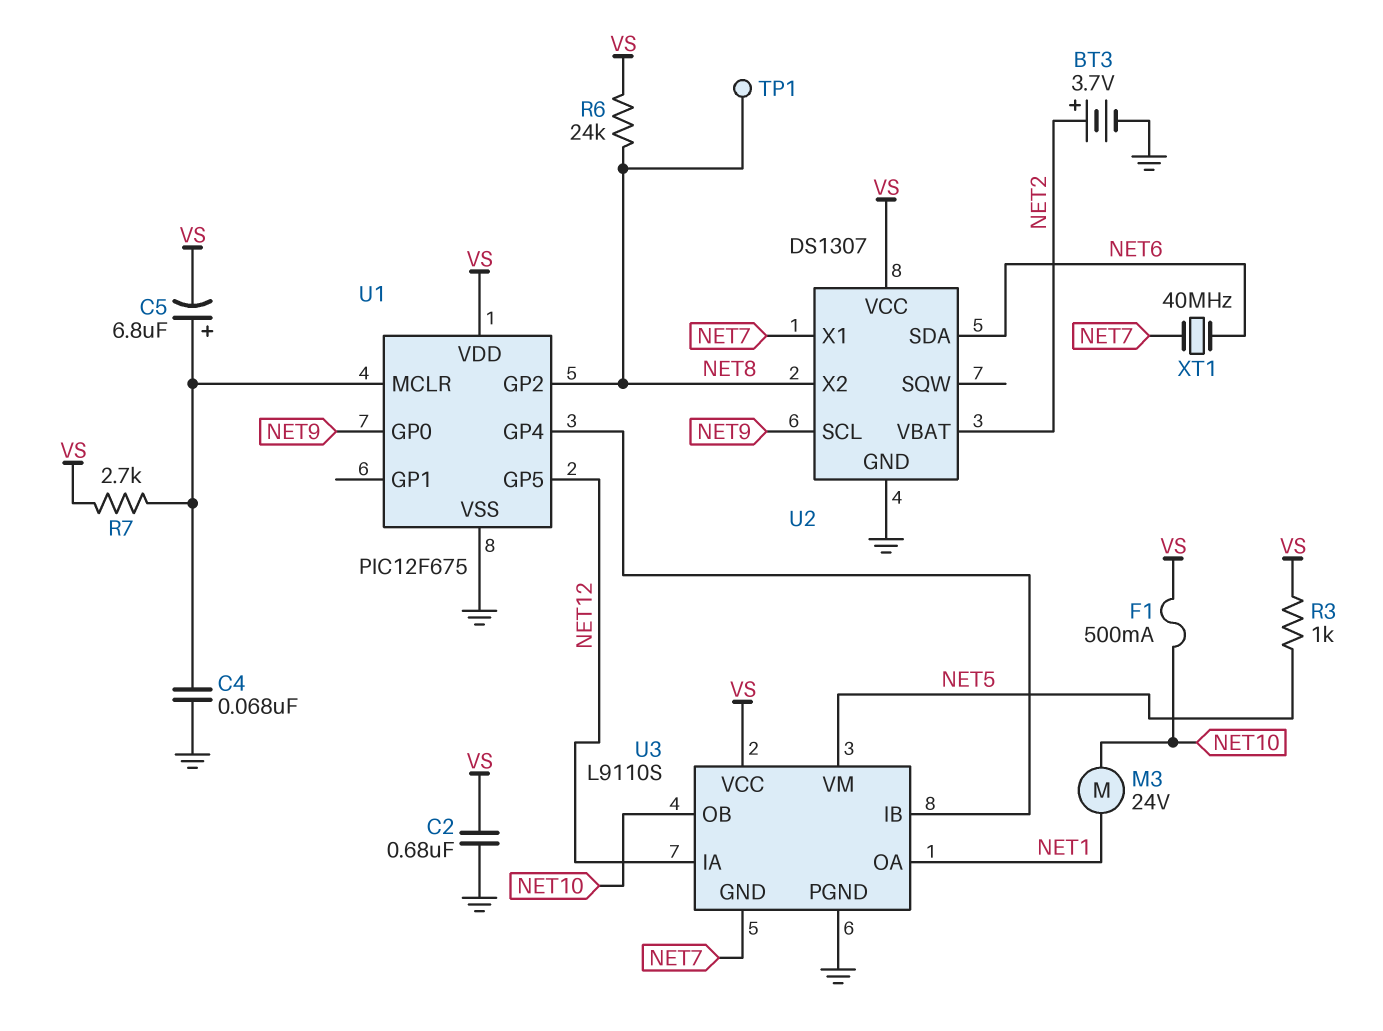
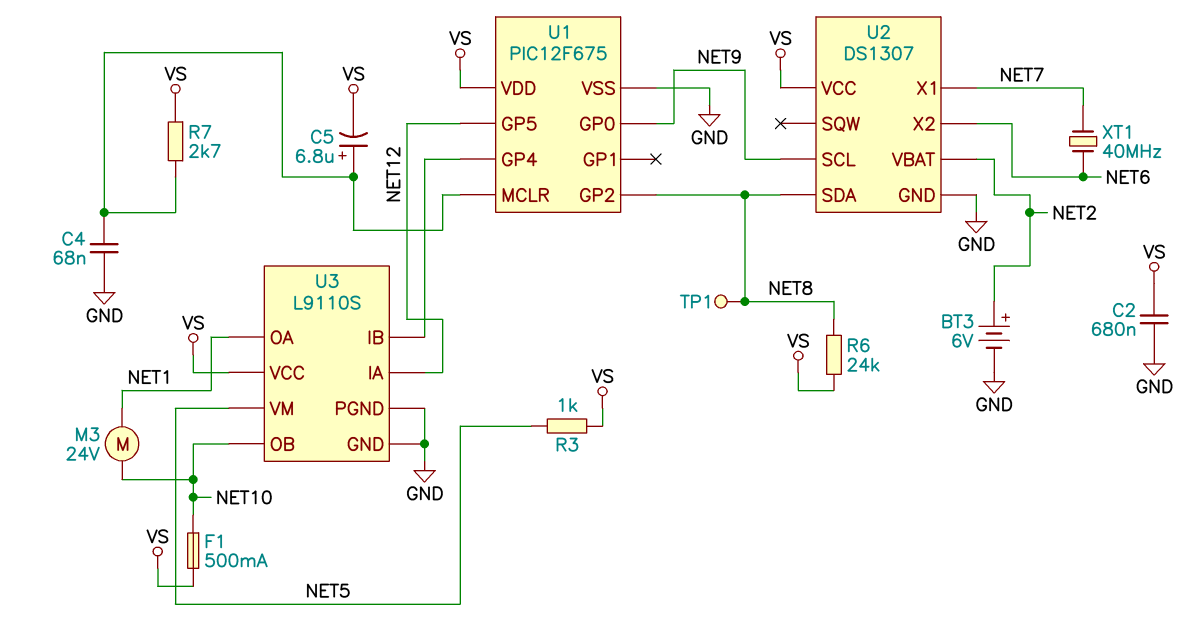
BT3: 3.7V (plus NET2, minus GND) -> 6V (plus NET2, minus GND)
U2 pin SDA: NET6 -> NET8
U2 pin X2: NET8 -> NET6
U3 pin GND: NET7 -> GND

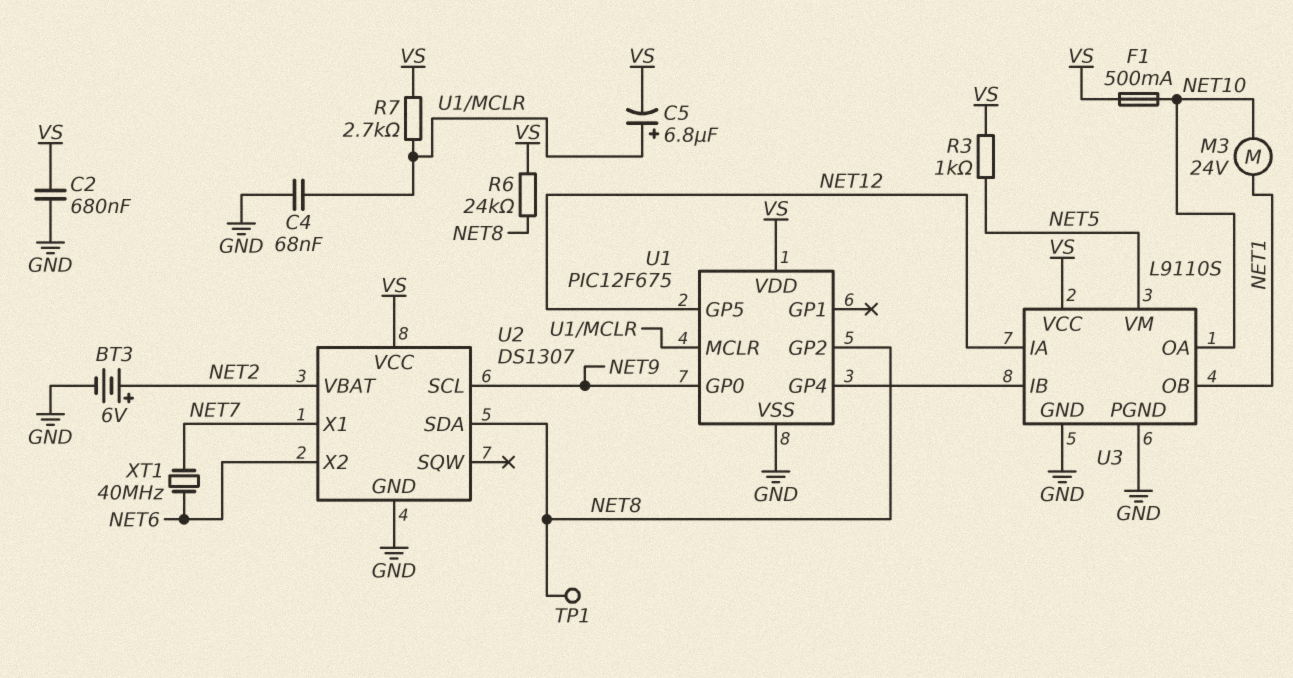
U3 pin OA: NET1 -> NET10
U3 pin OB: NET10 -> NET1

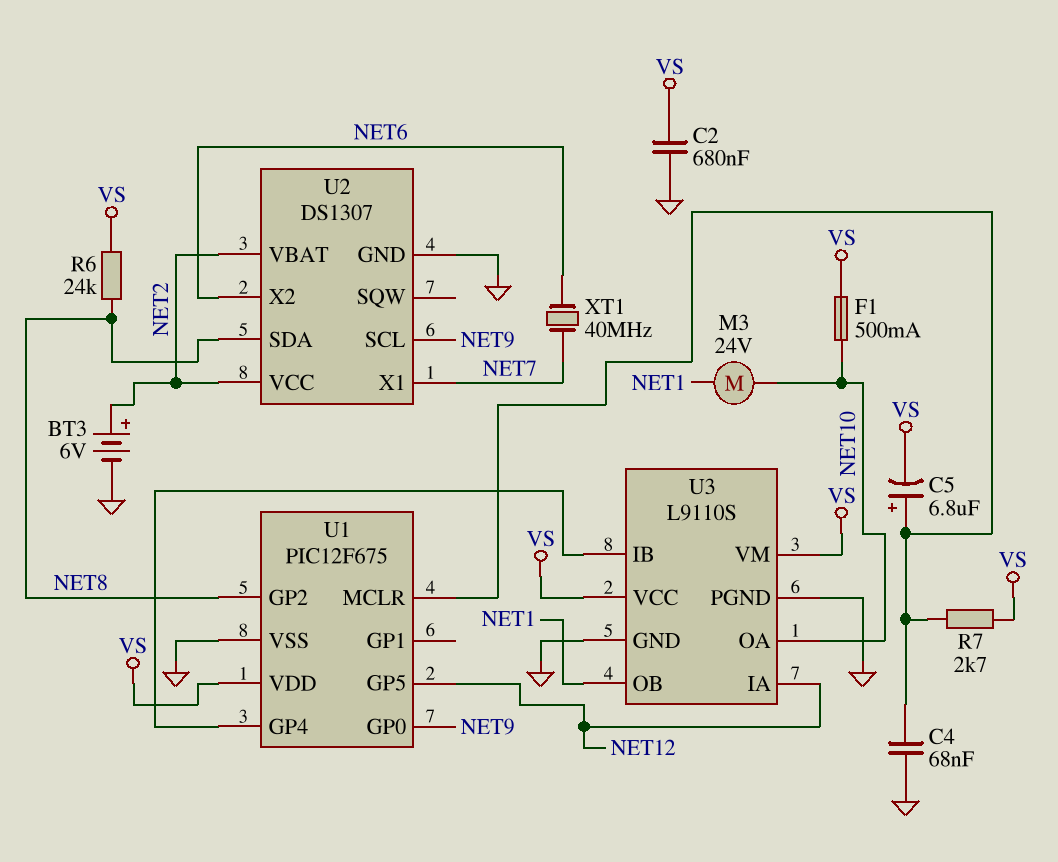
R3: 1k (NET5, VS) -> none
TP1: test point (NET8) -> none
U2 pin VCC: VS -> NET2
U3 pin VM: NET5 -> VS

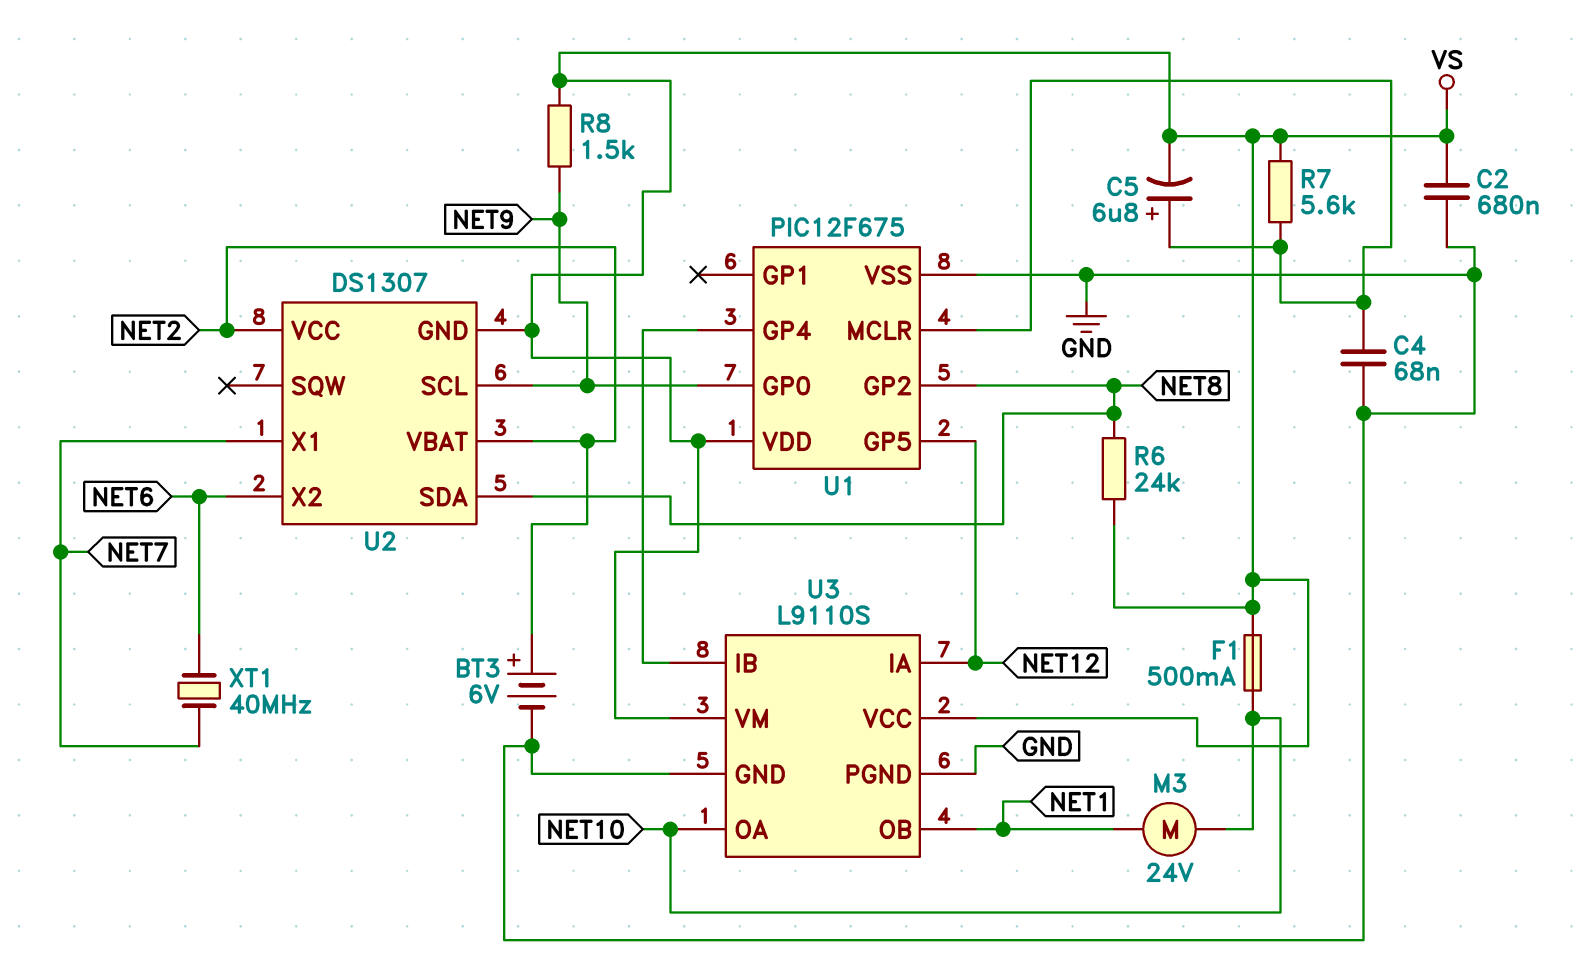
R7: 2.7k (U1/MCLR, VS) -> 5.6k (U1/MCLR, VS)
R8: none -> 1.5k (NET9, VS)
U2 pin GND: GND -> VS

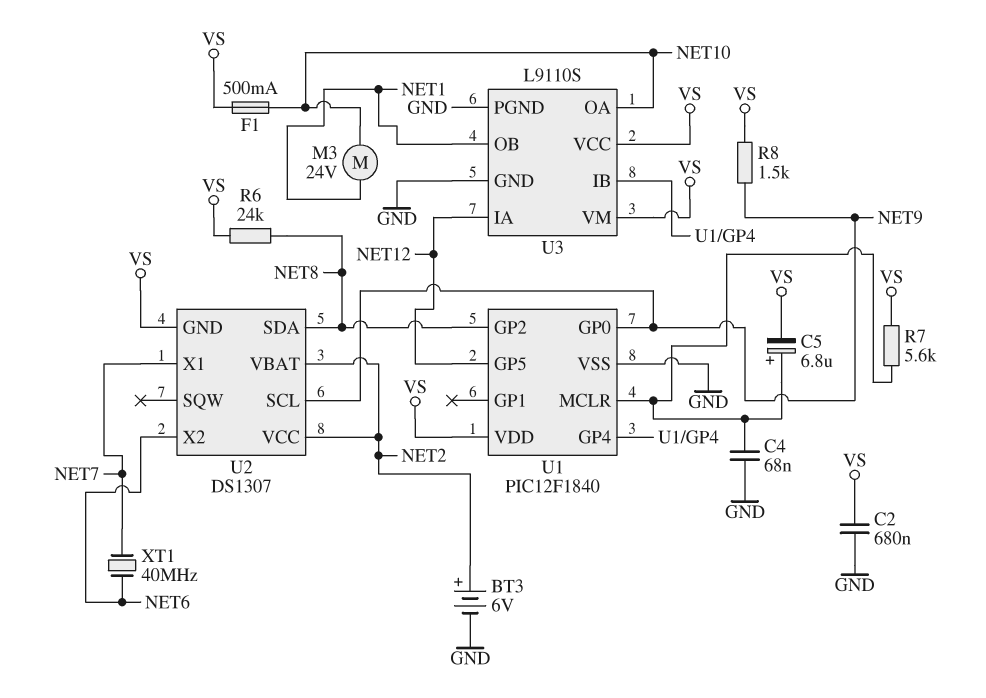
U1: PIC12F675 -> PIC12F1840

